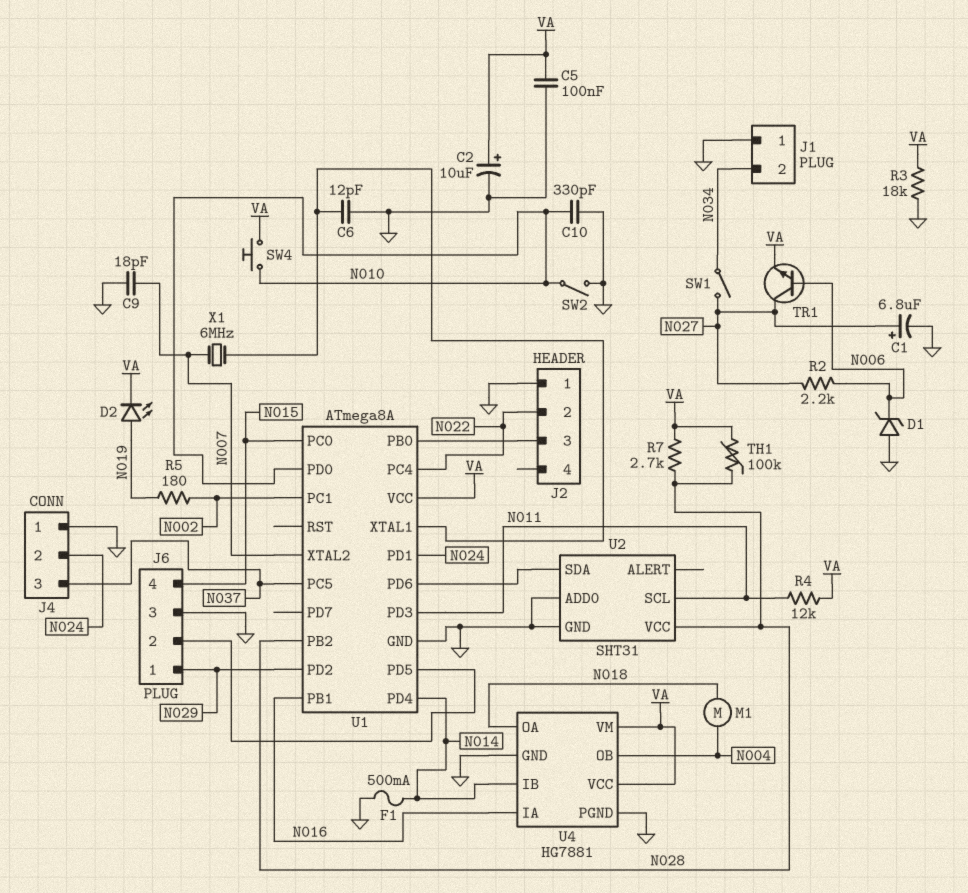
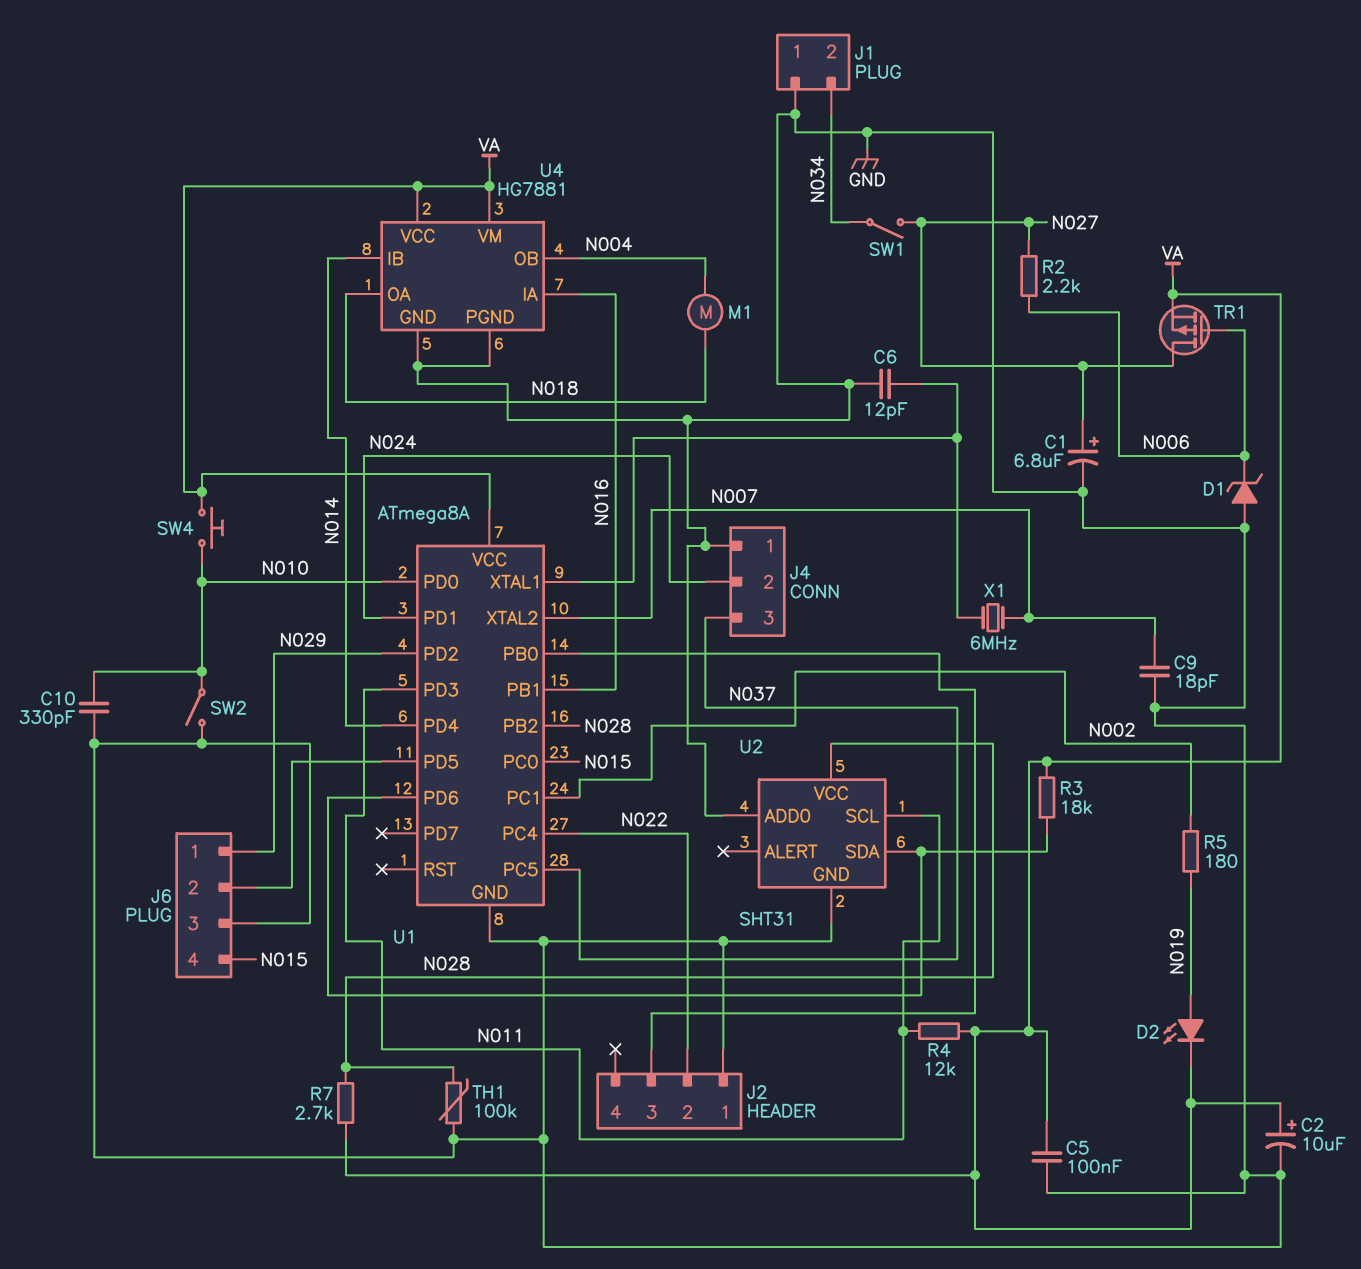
F1: 500mA (GND, N014) -> none
R3: 18k (GND, VA) -> 18k (U1/PD6, VA)
TH1: 100k (N028, VA) -> 100k (GND, N028)
TR1: NPN (B N006, C N027, E VA) -> PMOS (G N006, D N027, S VA)

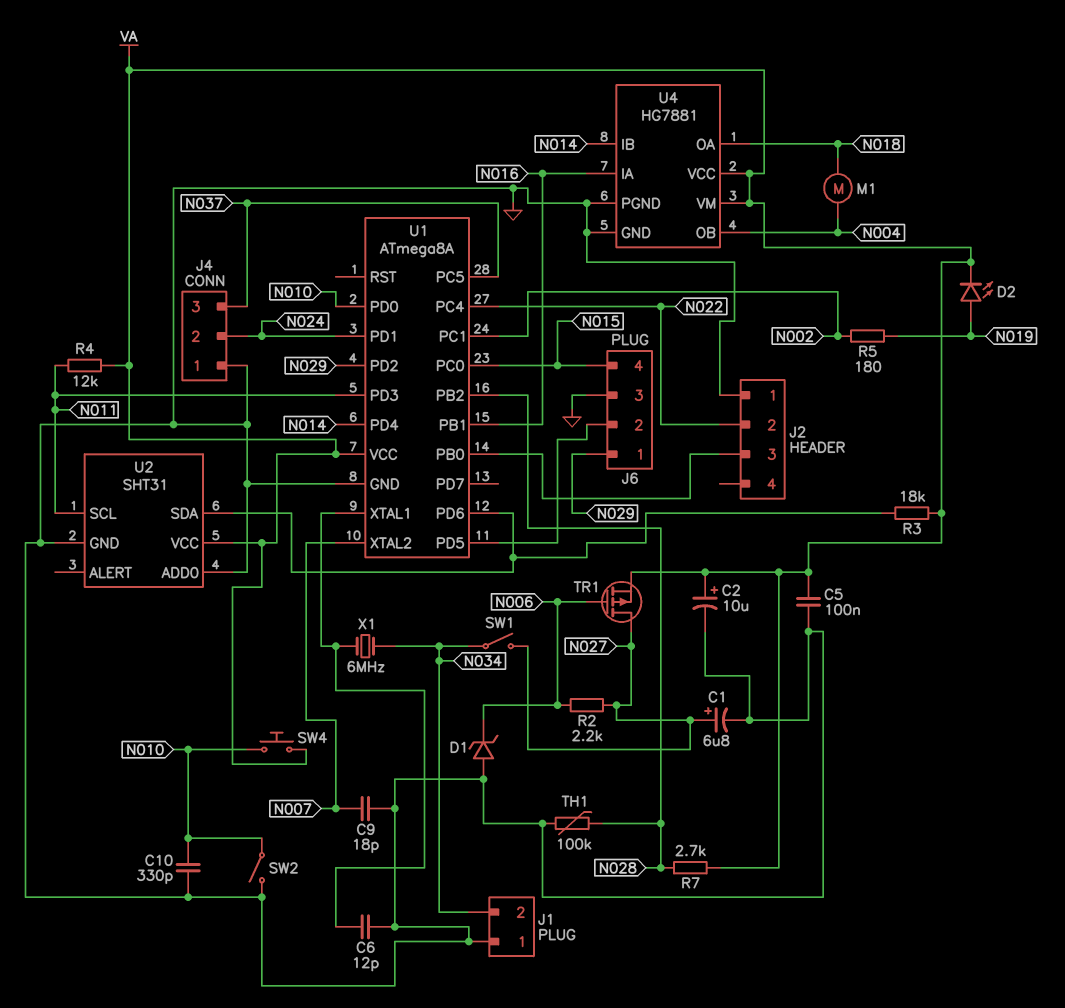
U2 pin VCC: N028 -> VA
X1: 6MHz (N007, U1/XTAL1) -> 6MHz (N034, U1/XTAL1)

